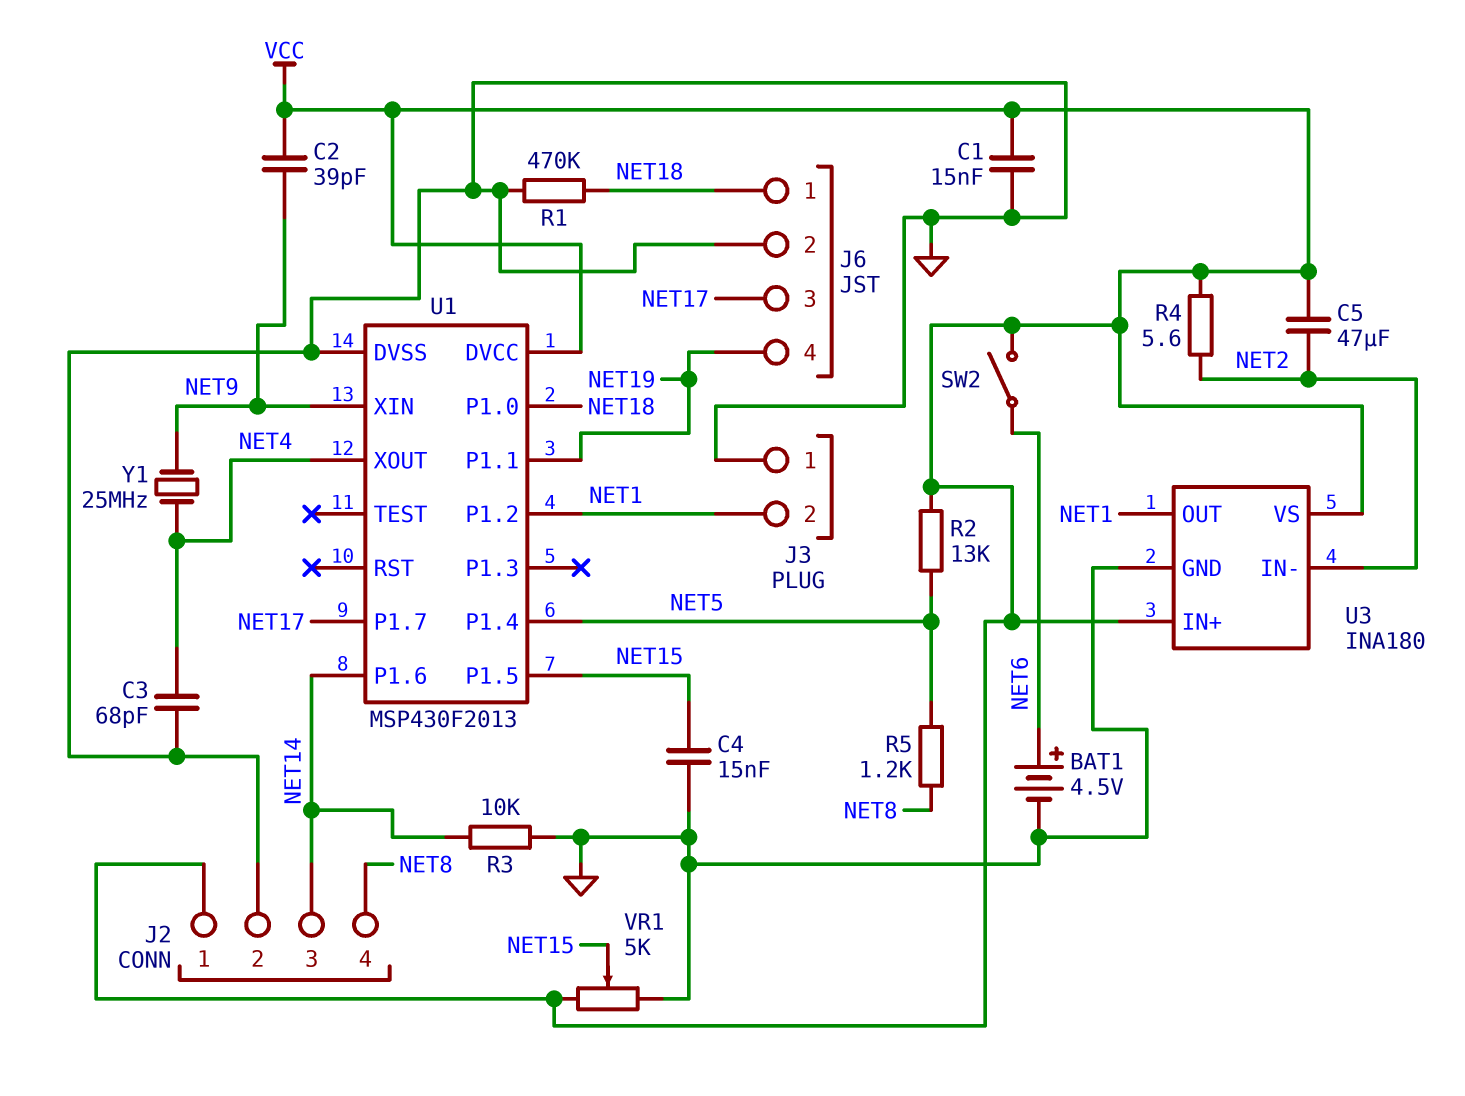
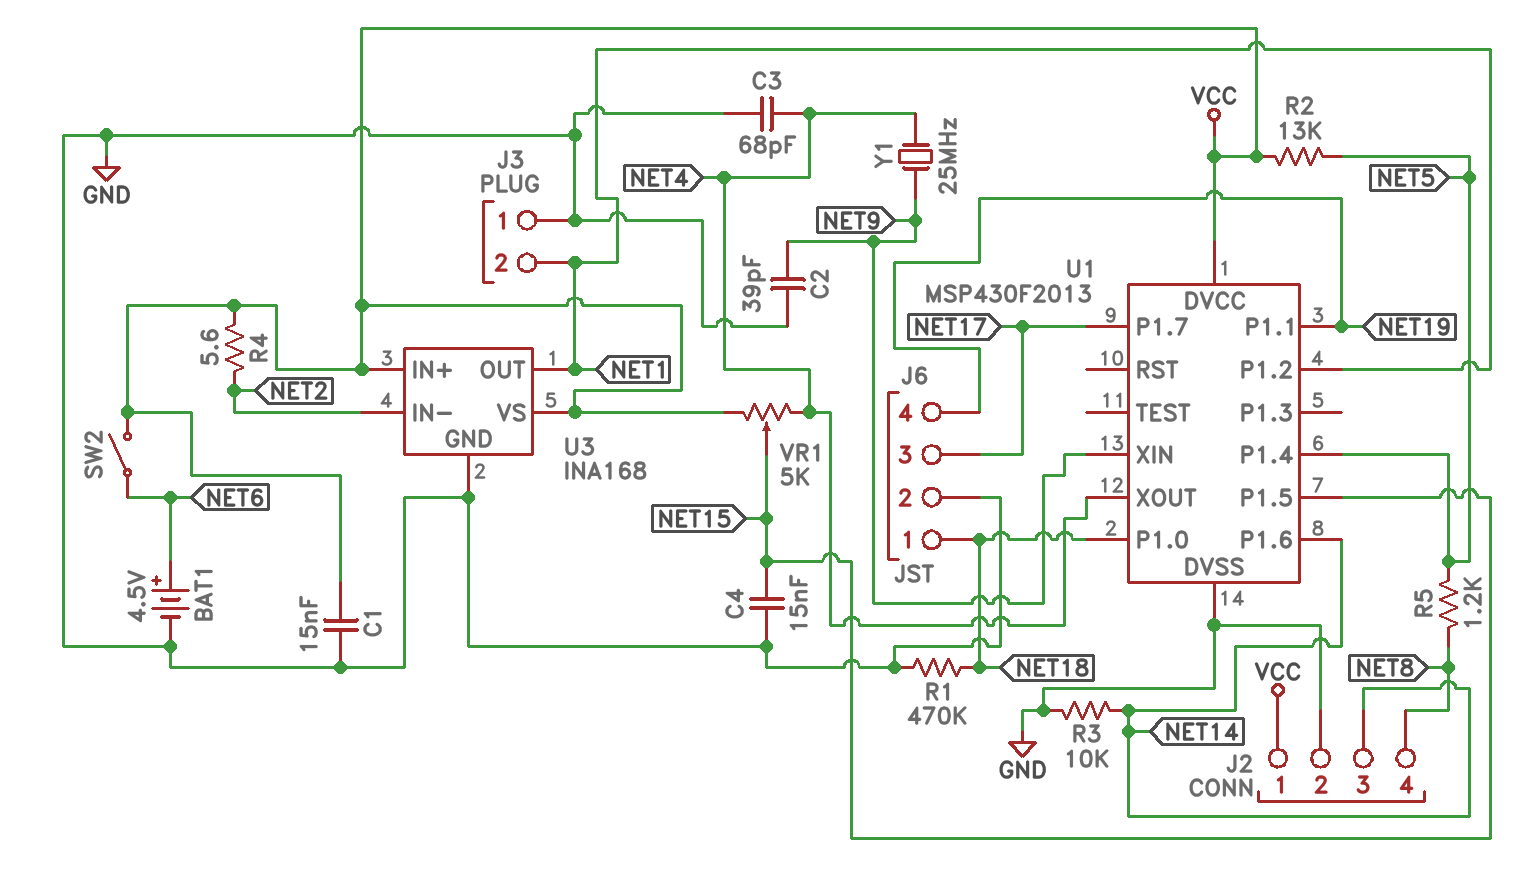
C2: 39pF (NET9, VCC) -> 39pF (GND, NET9)
C5: 47uF (NET2, VCC) -> none
U3: INA180 -> INA168
VR1: 5k (GND, VCC, wiper NET15) -> 5k (NET4, VCC, wiper NET15)

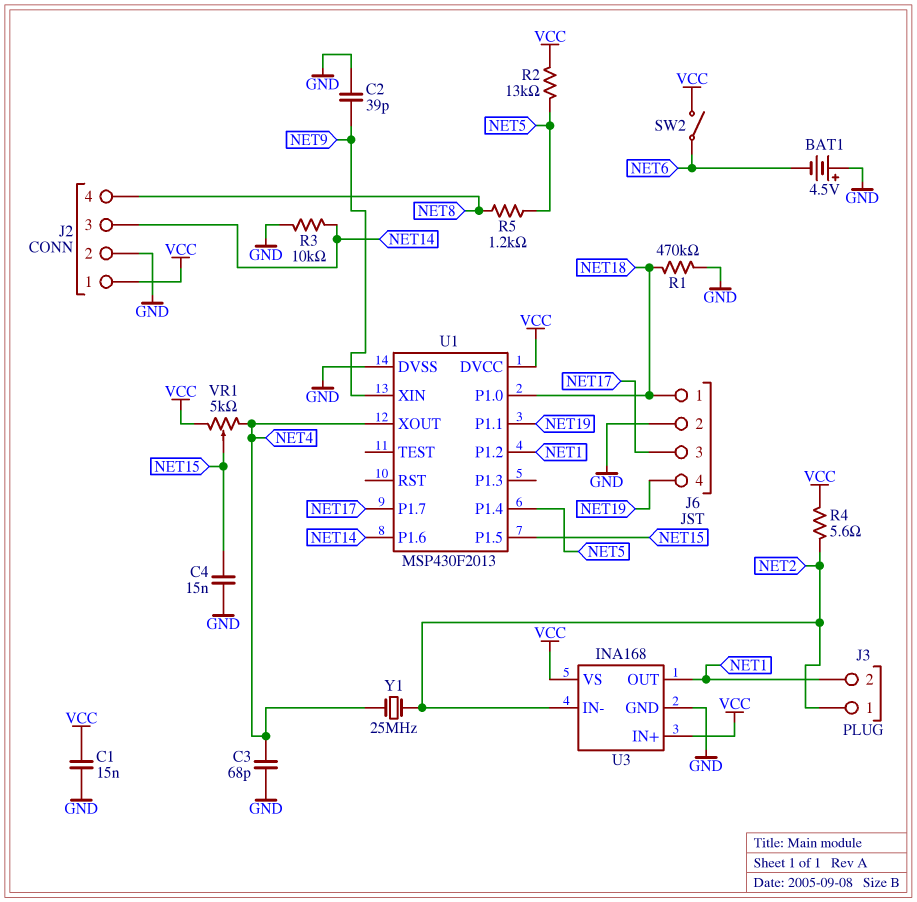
BAT1: 4.5V (plus NET6, minus GND) -> 4.5V (plus GND, minus NET6)
J3 pin 1: GND -> NET2
Y1: 25MHz (NET4, NET9) -> 25MHz (NET2, NET4)

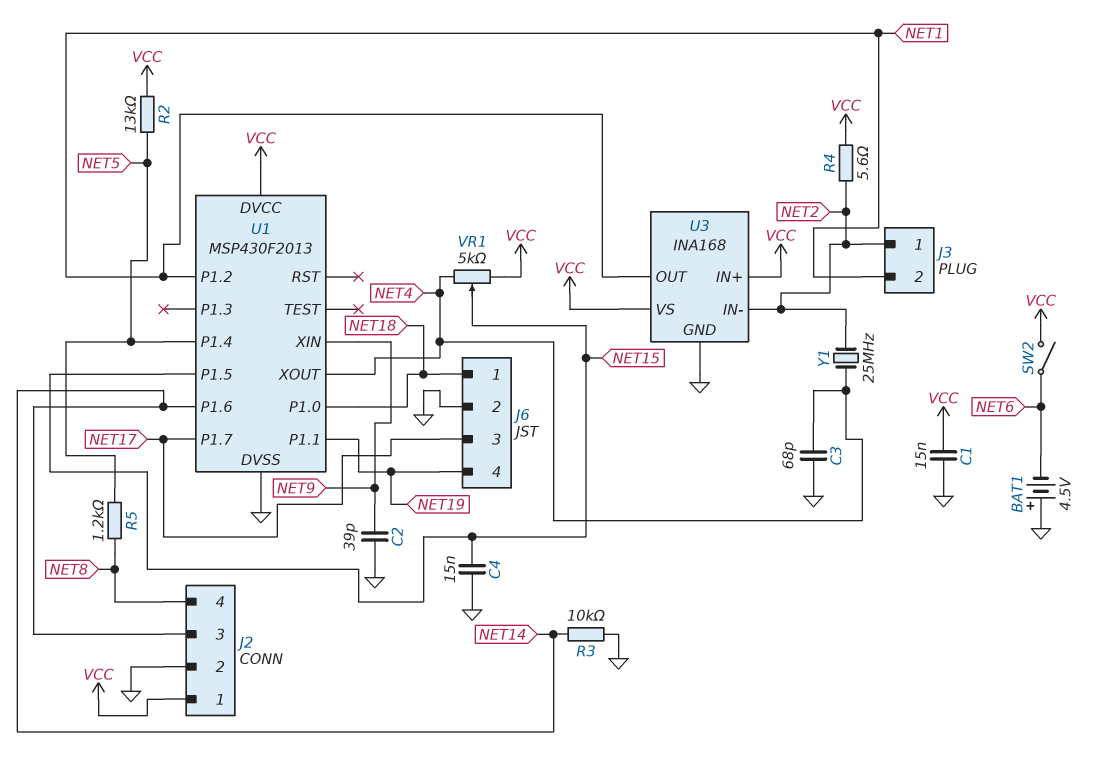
R1: 470k (GND, NET18) -> none

